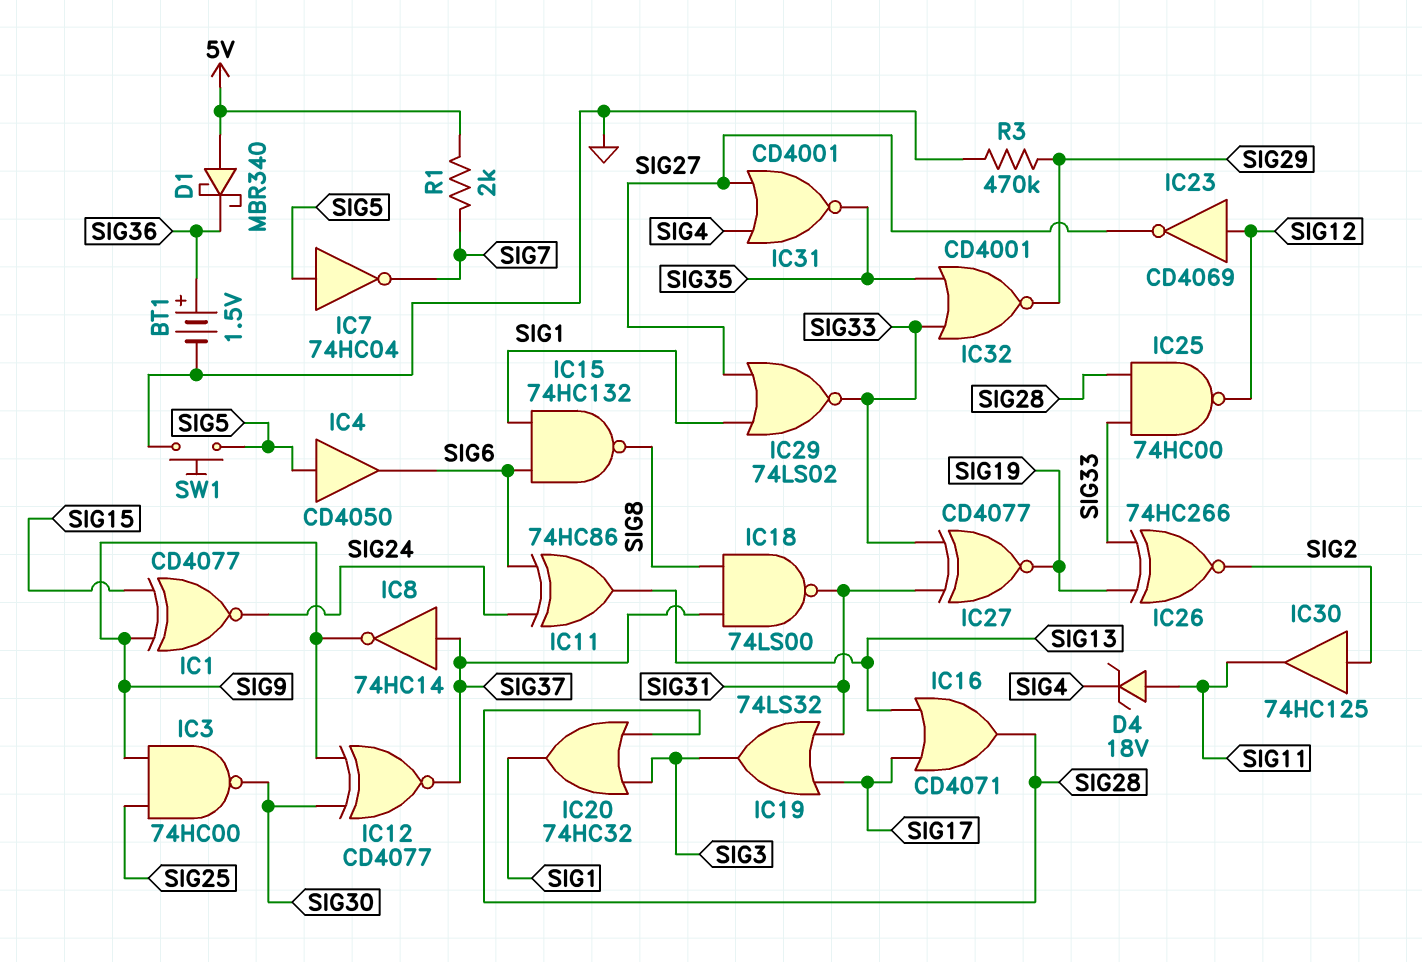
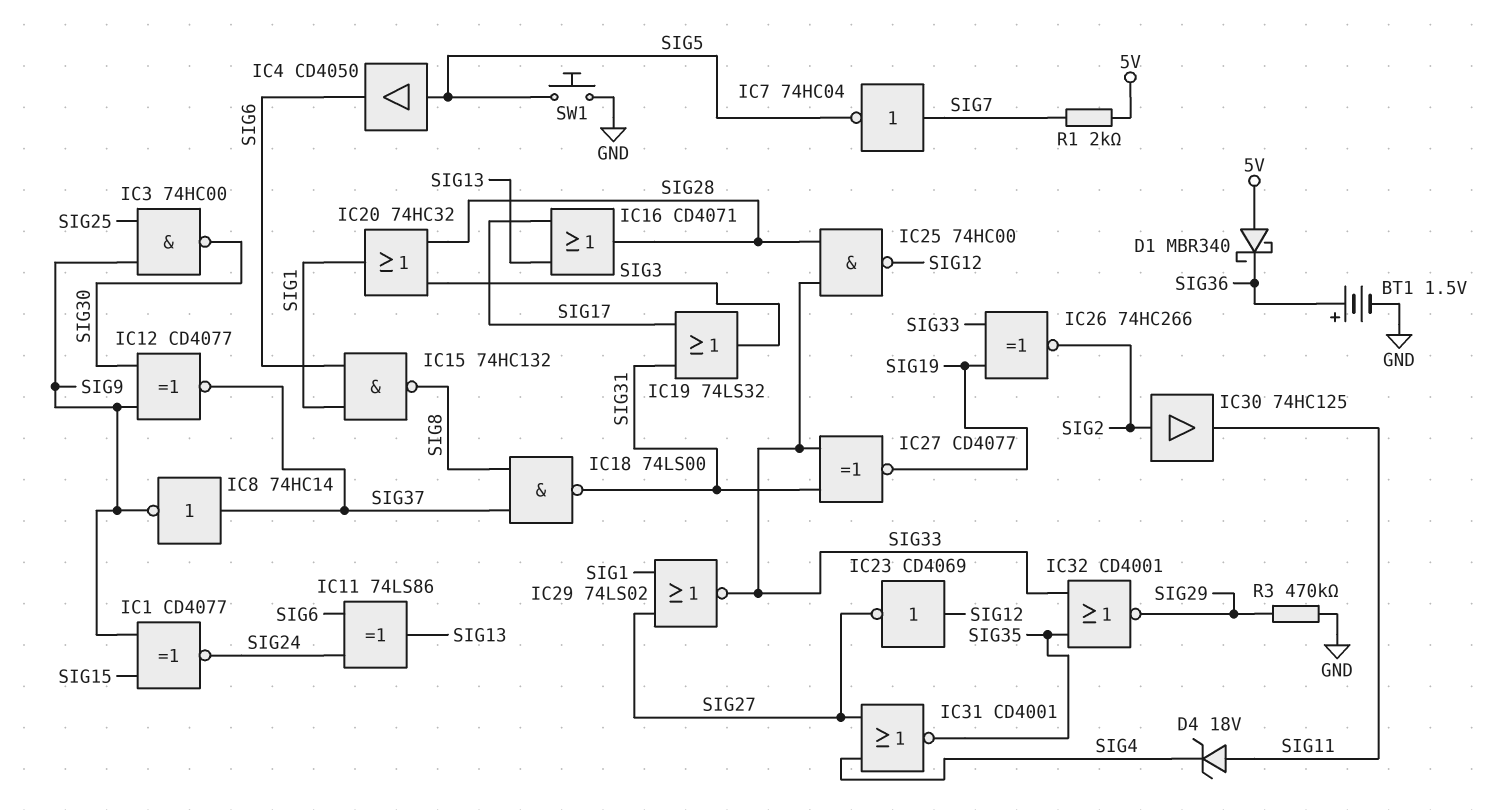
IC7: NOT 74HC04 (in SIG5, out SIG7) -> NOT 74HC04 (in SIG7, out SIG5)
IC11: XOR 74HC86 (in SIG6, in SIG24, out SIG13) -> XOR 74LS86 (in SIG6, in SIG24, out SIG13)

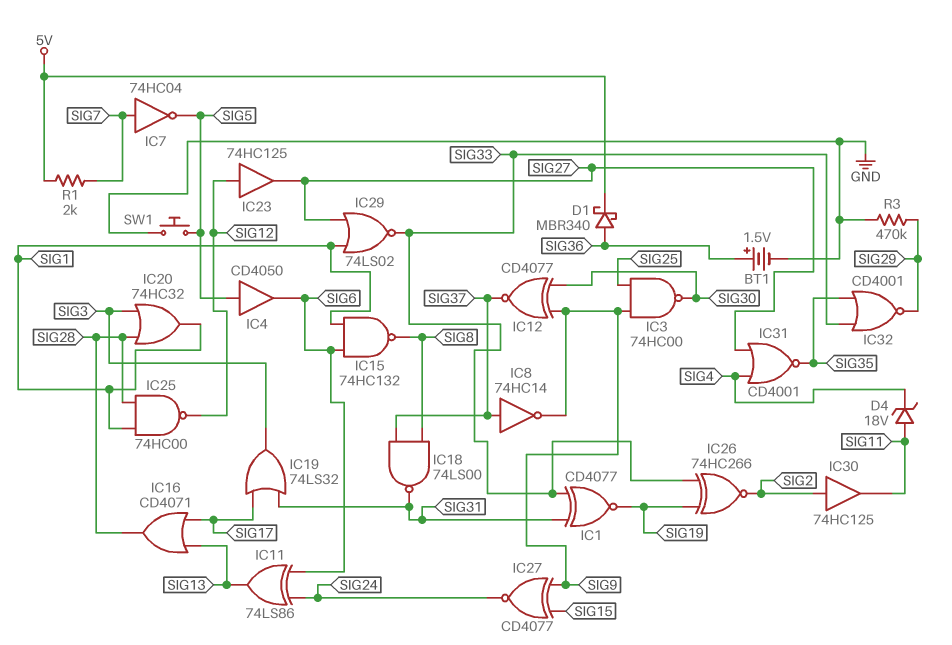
D1: schottky MBR340 (A 5V, K SIG36) -> schottky MBR340 (A SIG36, K 5V)
IC1: XNOR CD4077 (in SIG9, in SIG15, out SIG24) -> XNOR CD4077 (in SIG31, in SIG33, out SIG19)
IC23: NOT CD4069 (in SIG12, out SIG27) -> buffer 74HC125 (in SIG12, out SIG27)
IC25: NAND 74HC00 (in SIG28, in SIG33, out SIG12) -> NAND 74HC00 (in SIG1, in SIG28, out SIG12)
IC27: XNOR CD4077 (in SIG31, in SIG33, out SIG19) -> XNOR CD4077 (in SIG9, in SIG15, out SIG24)

